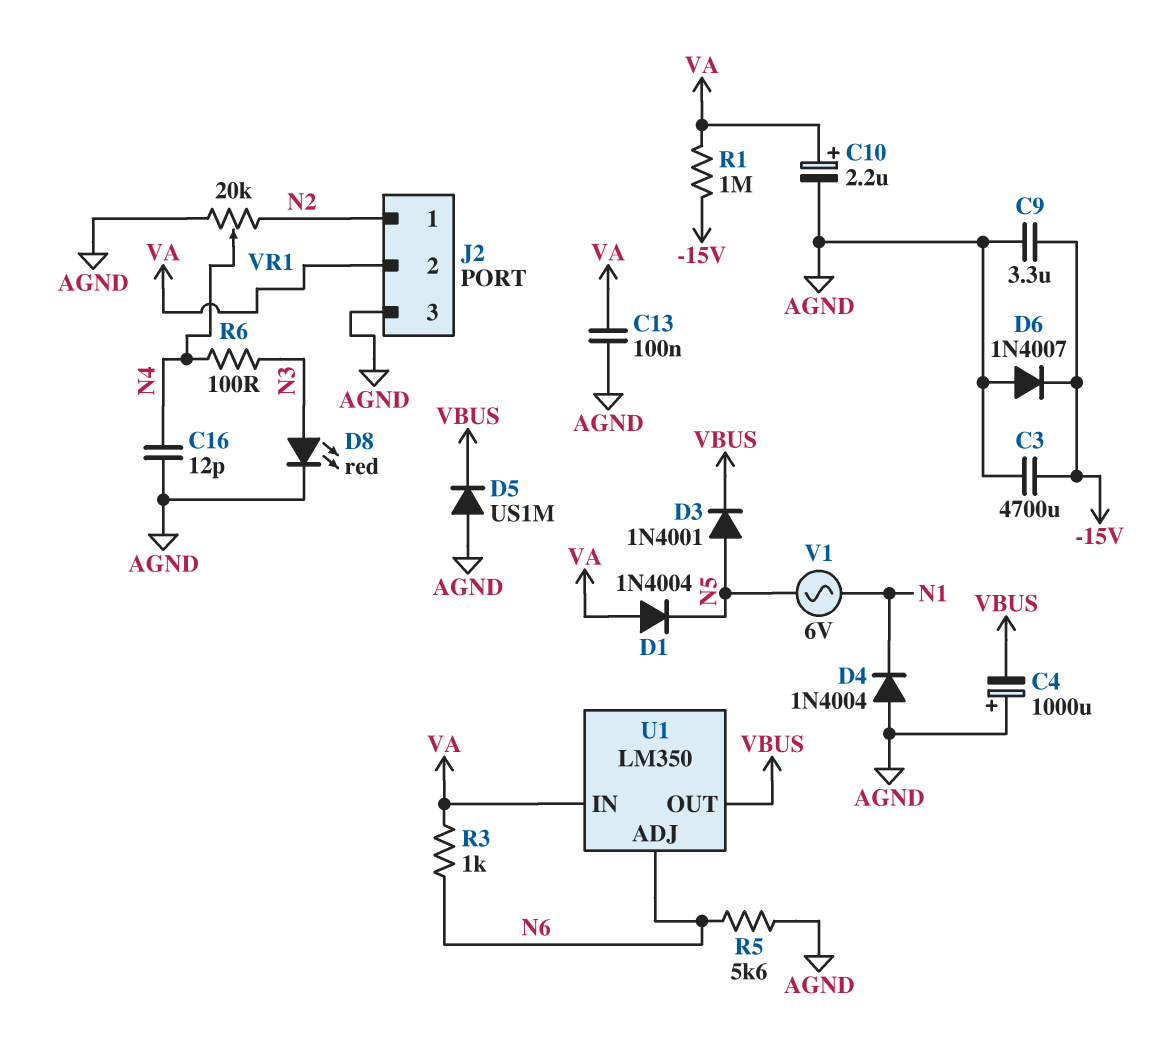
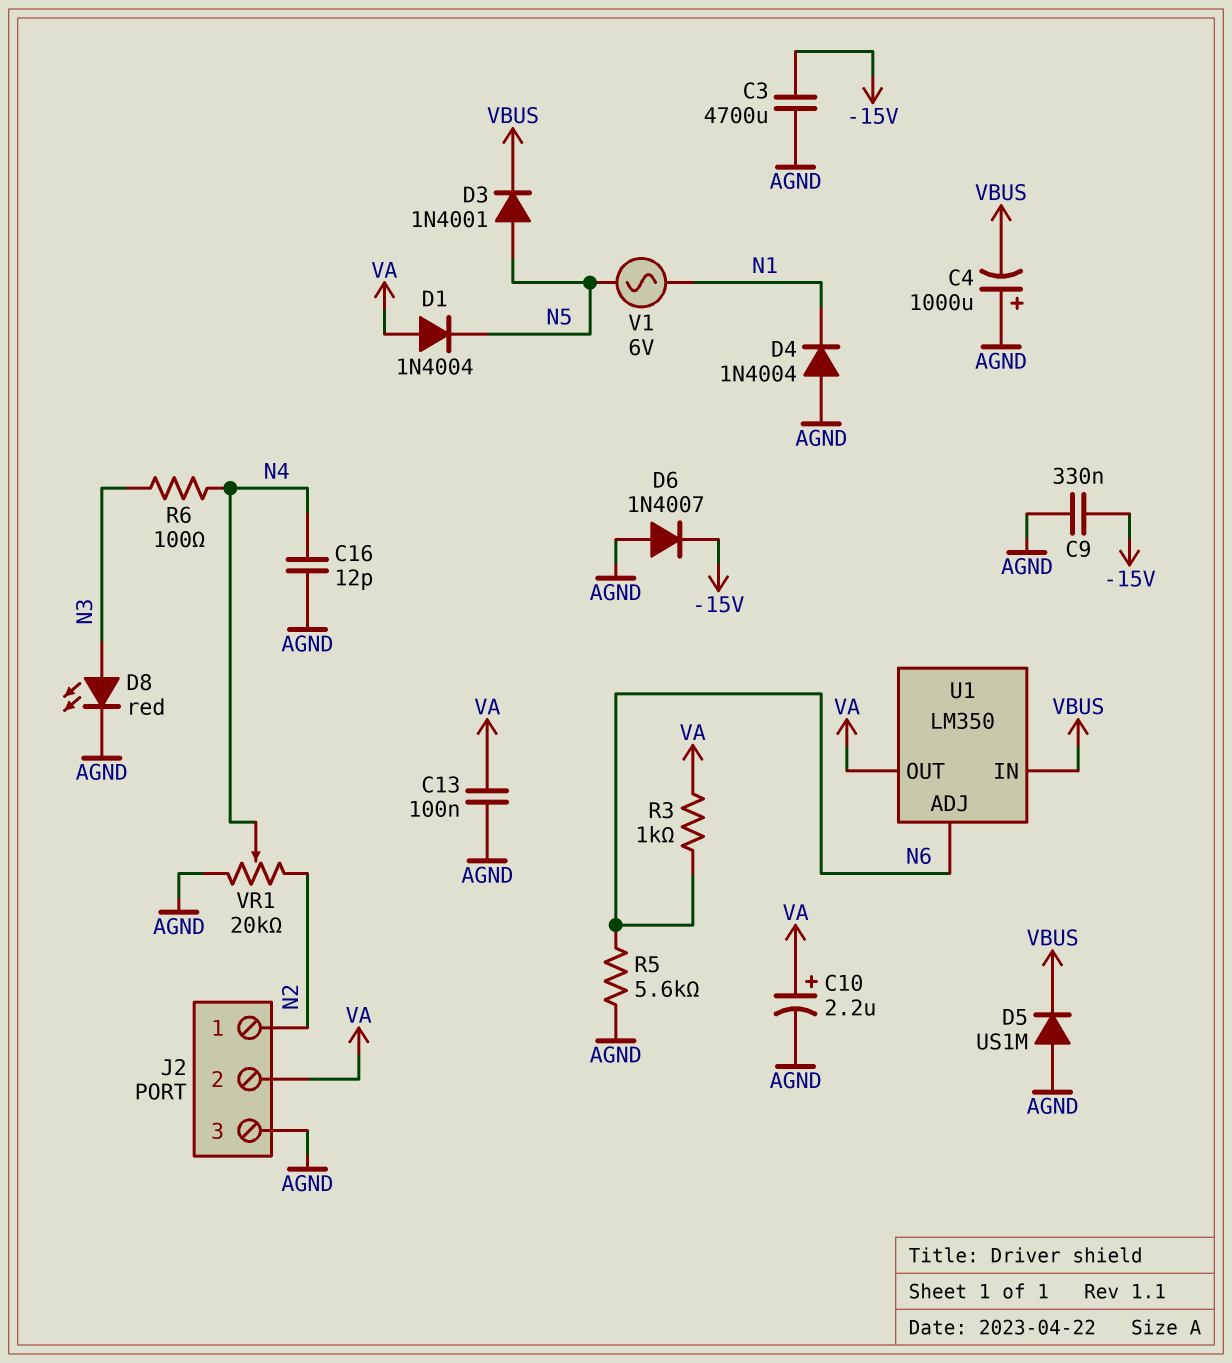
C9: 3.3uF (-15V, AGND) -> 330nF (-15V, AGND)
R1: 1M (-15V, VA) -> none
U1 pin IN: VA -> VBUS
U1 pin OUT: VBUS -> VA

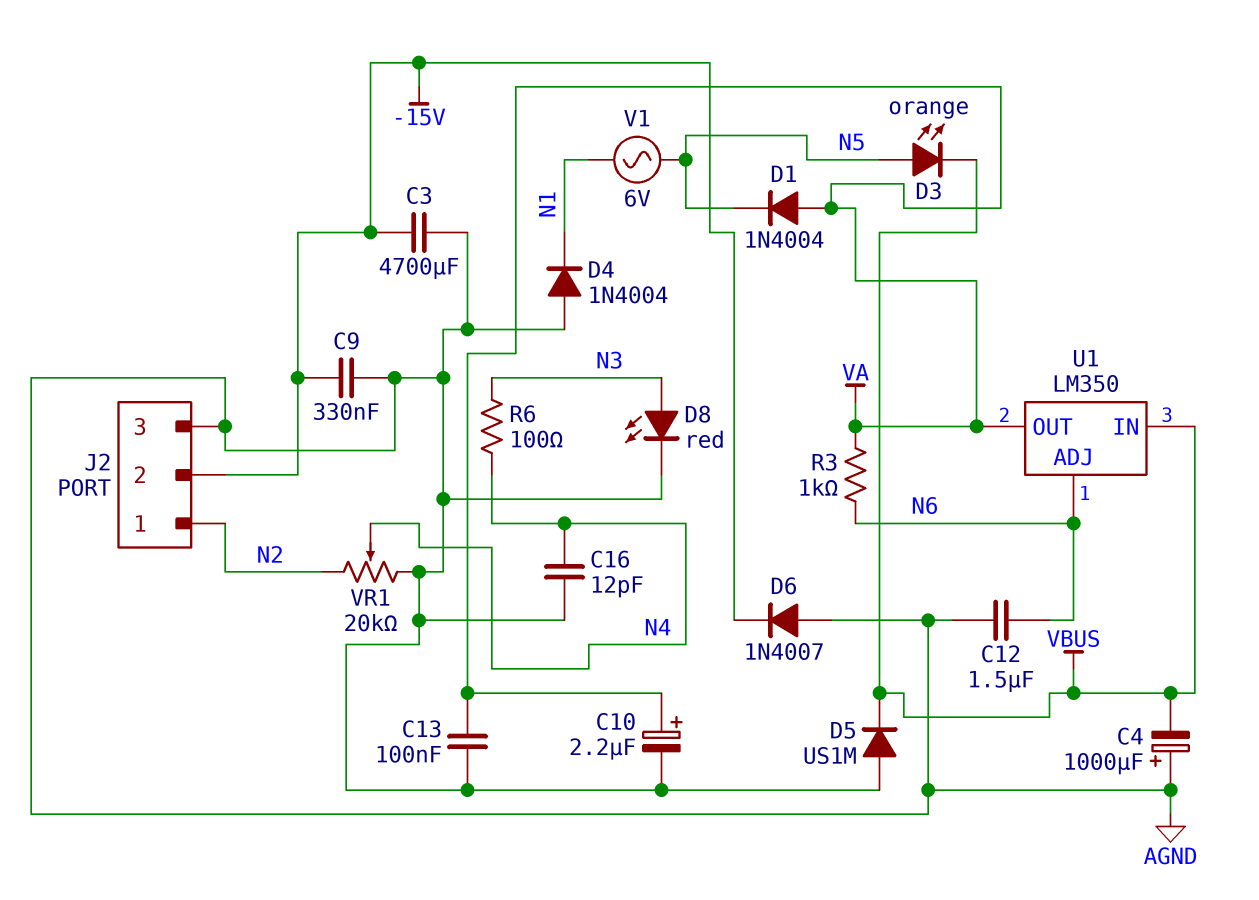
C12: none -> 1.5uF (AGND, N6)
D3: diode 1N4001 (A N5, K VBUS) -> LED orange (A N5, K VBUS)
J2 pin 2: VA -> -15V
R5: 5.6k (AGND, N6) -> none

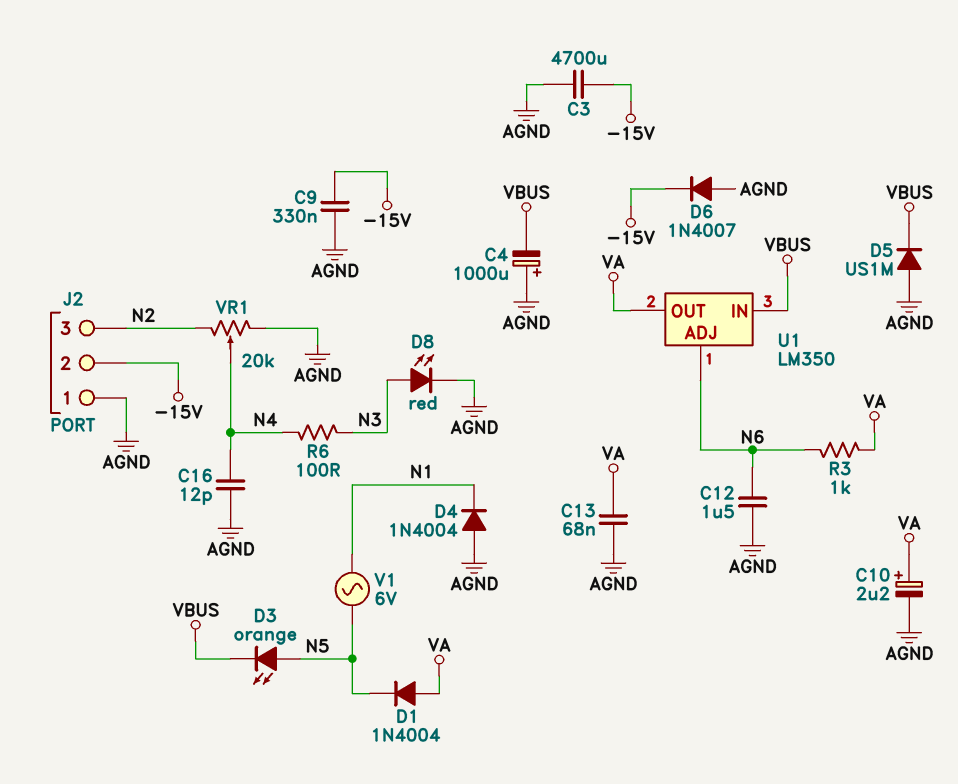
C13: 100nF (AGND, VA) -> 68nF (AGND, VA)
J2 pin 1: N2 -> AGND
J2 pin 3: AGND -> N2

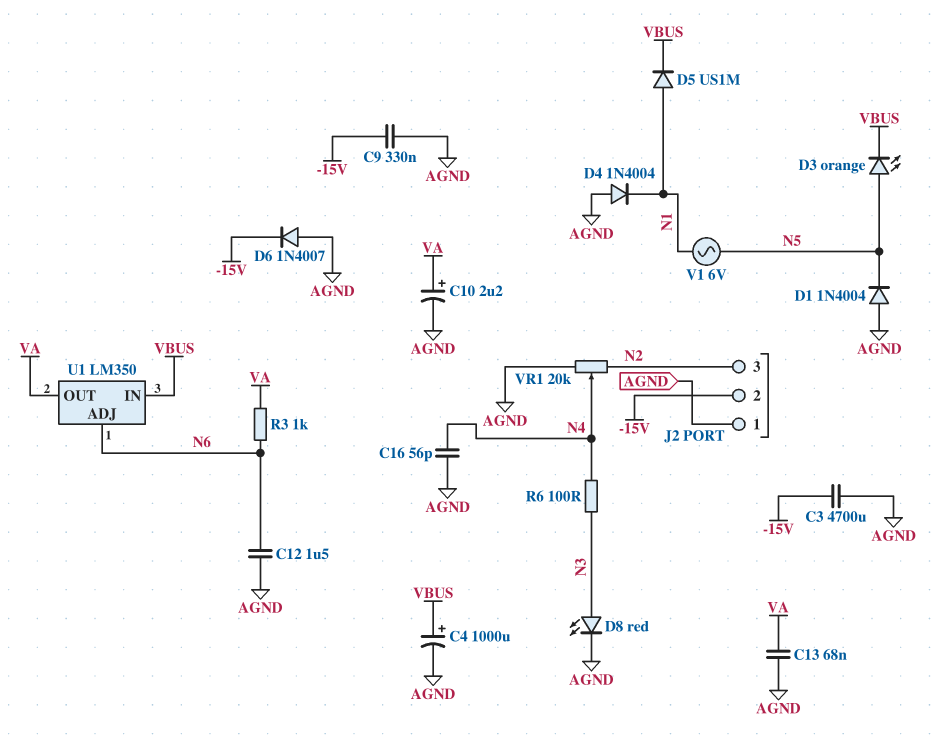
C4: 1000uF (plus AGND, minus VBUS) -> 1000uF (plus VBUS, minus AGND)
C16: 12pF (AGND, N4) -> 56pF (AGND, N4)
D1: diode 1N4004 (A VA, K N5) -> diode 1N4004 (A AGND, K N5)
D5: diode US1M (A AGND, K VBUS) -> diode US1M (A N1, K VBUS)

